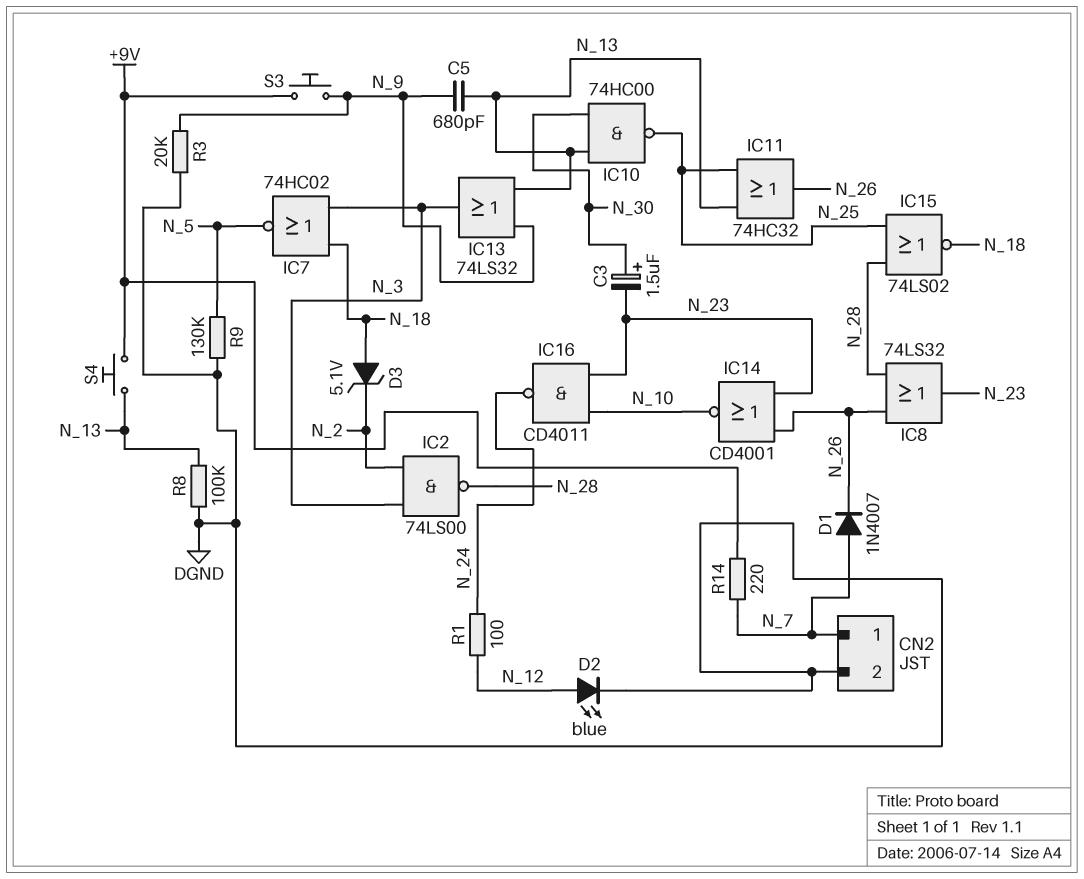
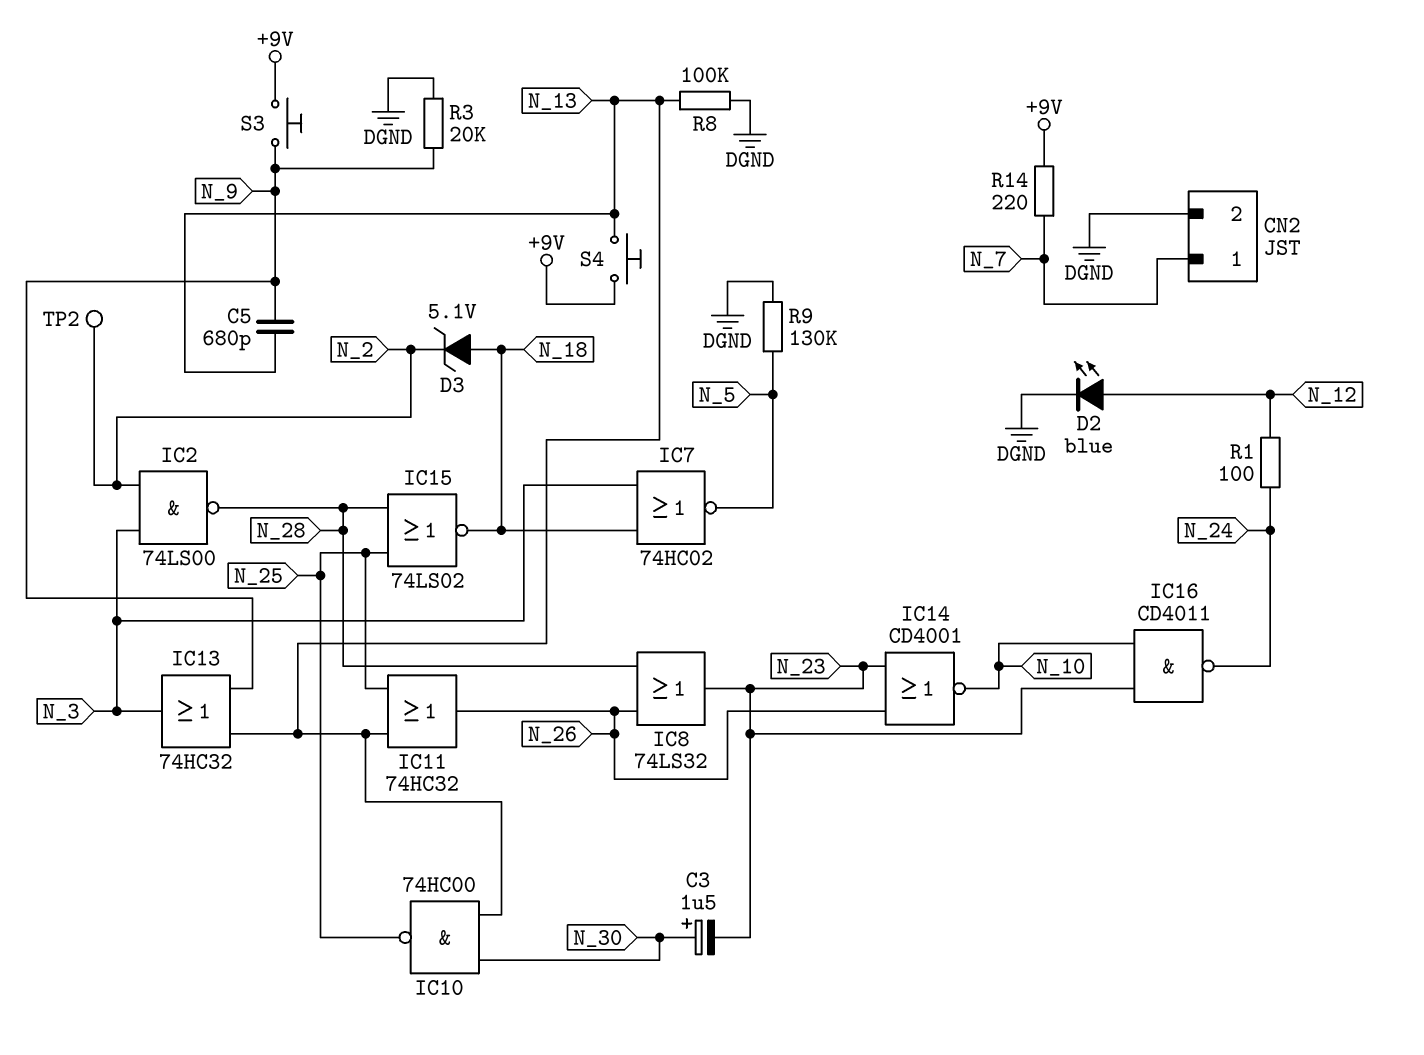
D1: diode 1N4007 (A N_7, K N_26) -> none
IC13: OR 74LS32 (in N_9, in N_13, out N_3) -> OR 74HC32 (in N_9, in N_13, out N_3)
TP2: none -> test point (N_2)

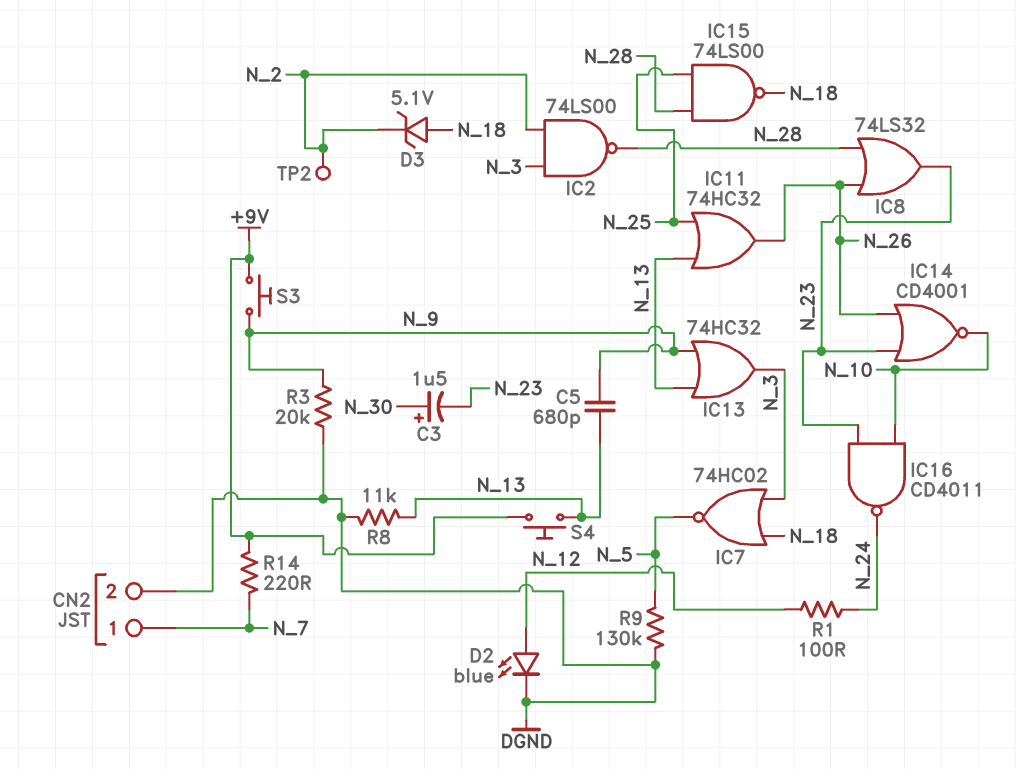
IC10: NAND 74HC00 (in N_13, in N_30, out N_25) -> none
IC15: NOR 74LS02 (in N_25, in N_28, out N_18) -> NAND 74LS00 (in N_25, in N_28, out N_18)
R8: 100k (DGND, N_13) -> 11k (DGND, N_13)

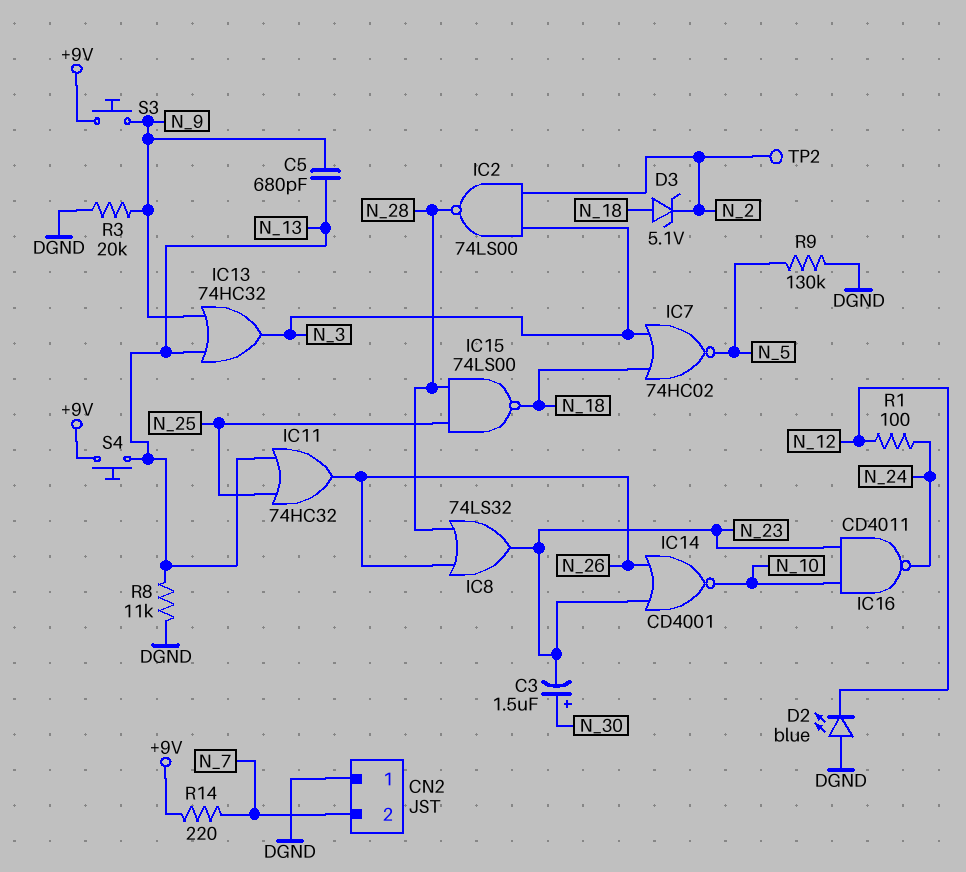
CN2 pin 1: N_7 -> DGND
CN2 pin 2: DGND -> N_7
D2: LED blue (A N_12, K DGND) -> LED blue (A DGND, K N_12)

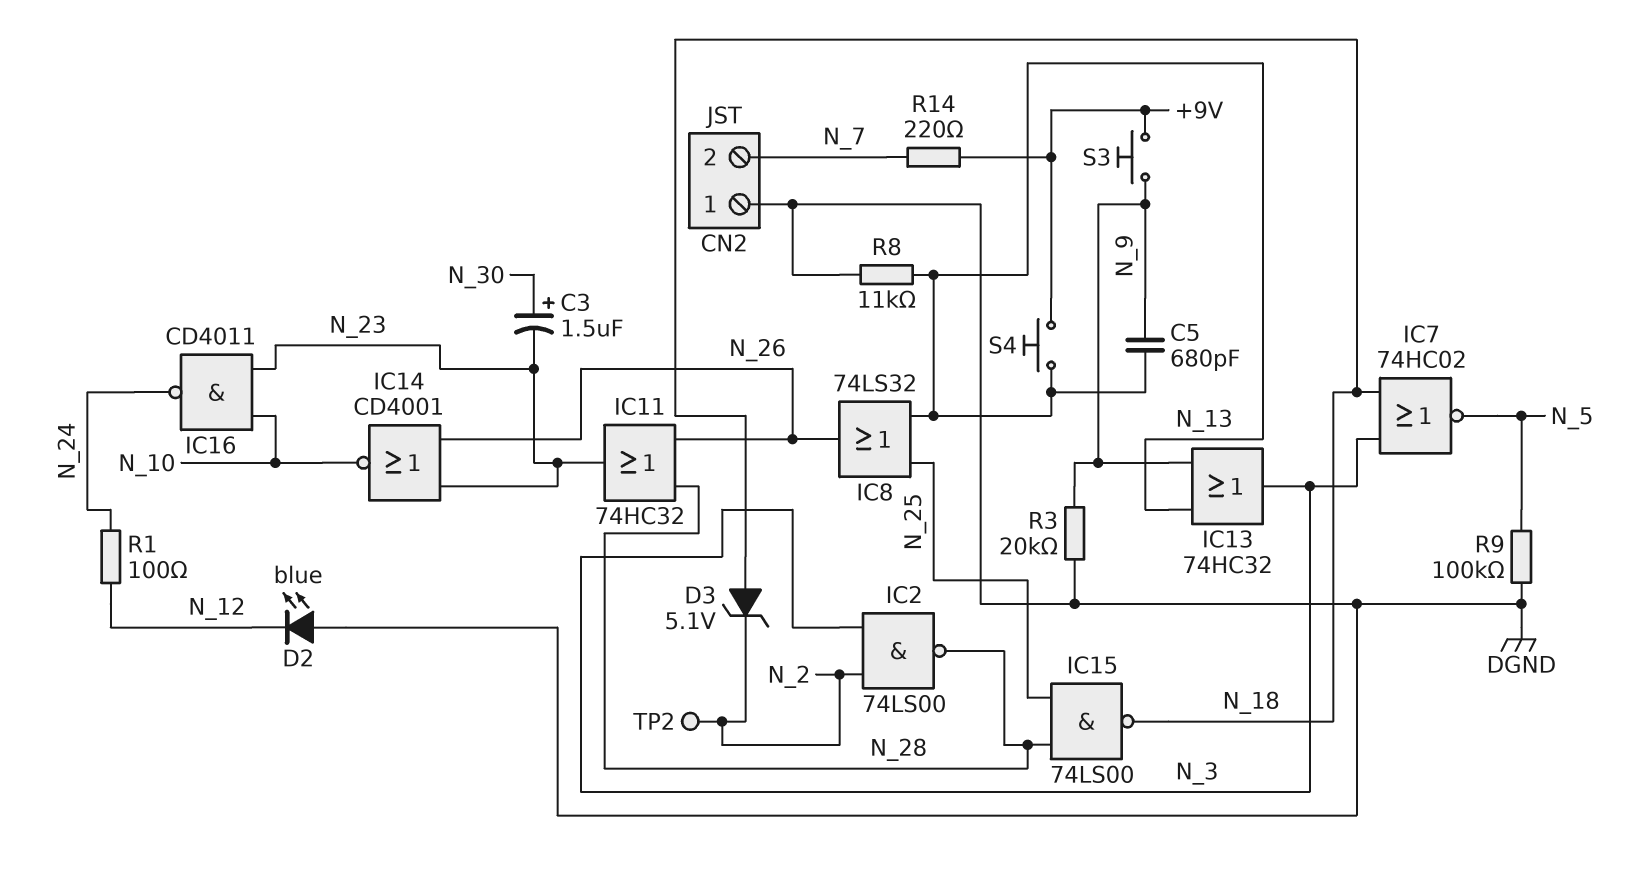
IC8: OR 74LS32 (in N_26, in N_28, out N_23) -> OR 74LS32 (in N_13, in N_25, out N_26)
IC11: OR 74HC32 (in N_13, in N_25, out N_26) -> OR 74HC32 (in N_26, in N_28, out N_23)
R9: 130k (DGND, N_5) -> 100k (DGND, N_5)

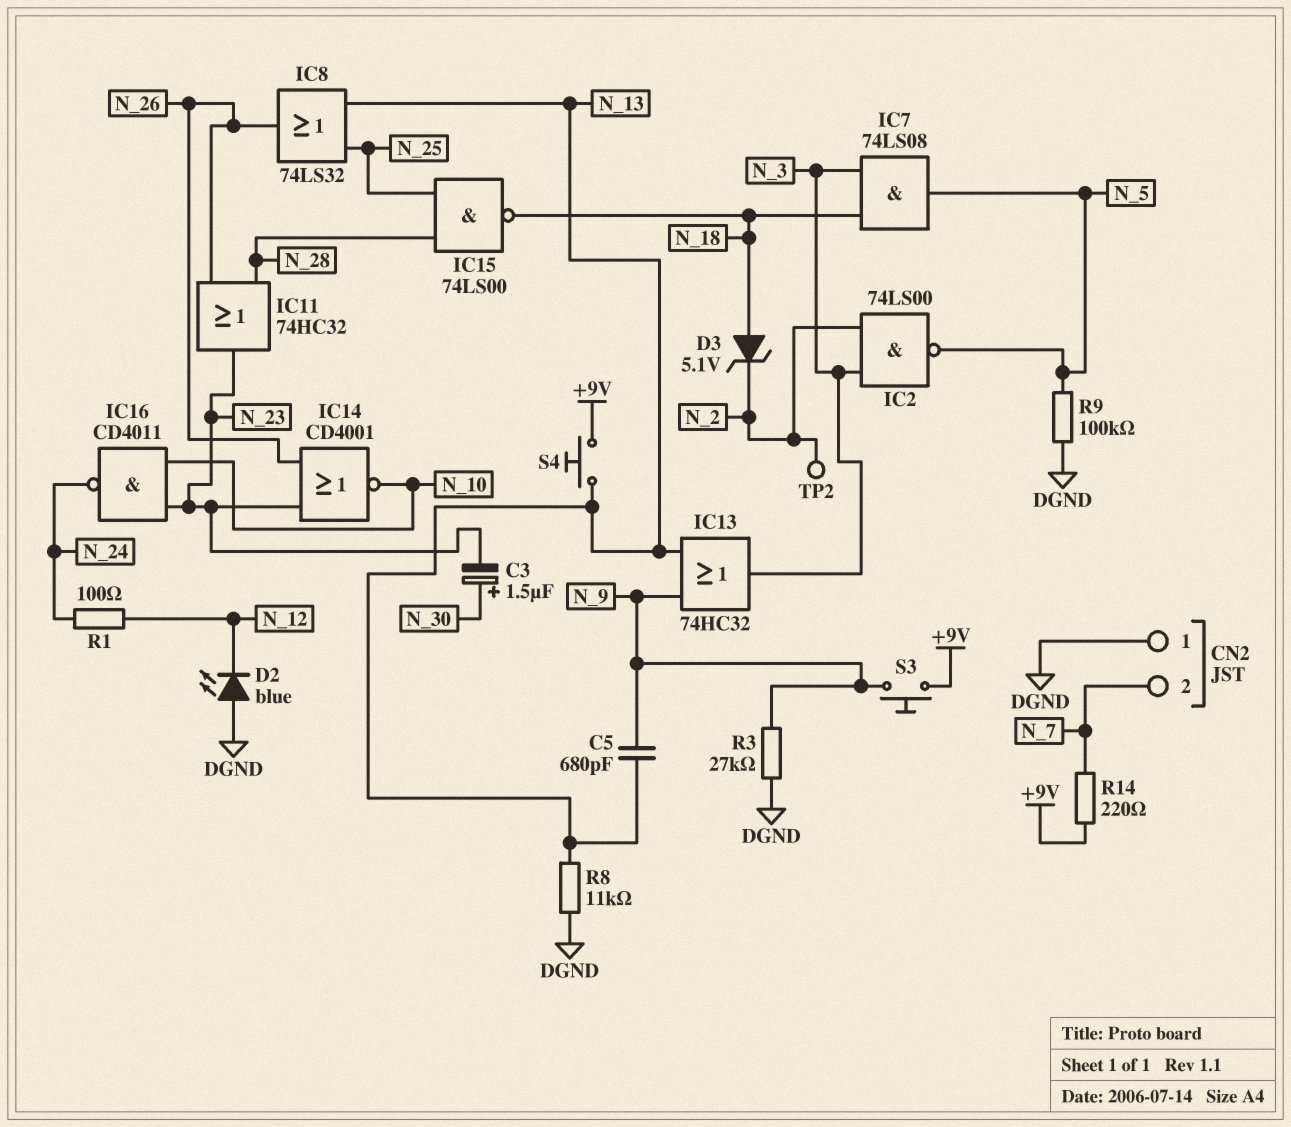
IC2: NAND 74LS00 (in N_2, in N_3, out N_28) -> NAND 74LS00 (in N_2, in N_3, out N_5)
IC7: NOR 74HC02 (in N_3, in N_18, out N_5) -> AND 74LS08 (in N_3, in N_18, out N_5)
R3: 20k (DGND, N_9) -> 27k (DGND, N_9)

